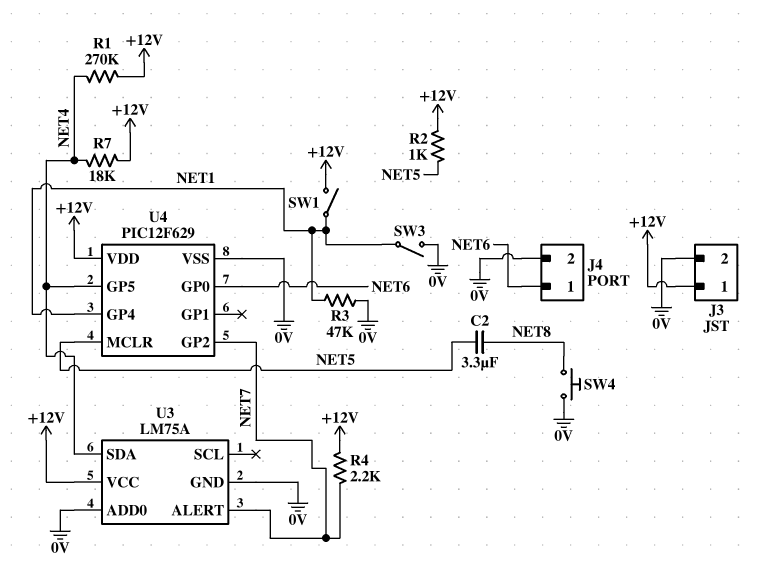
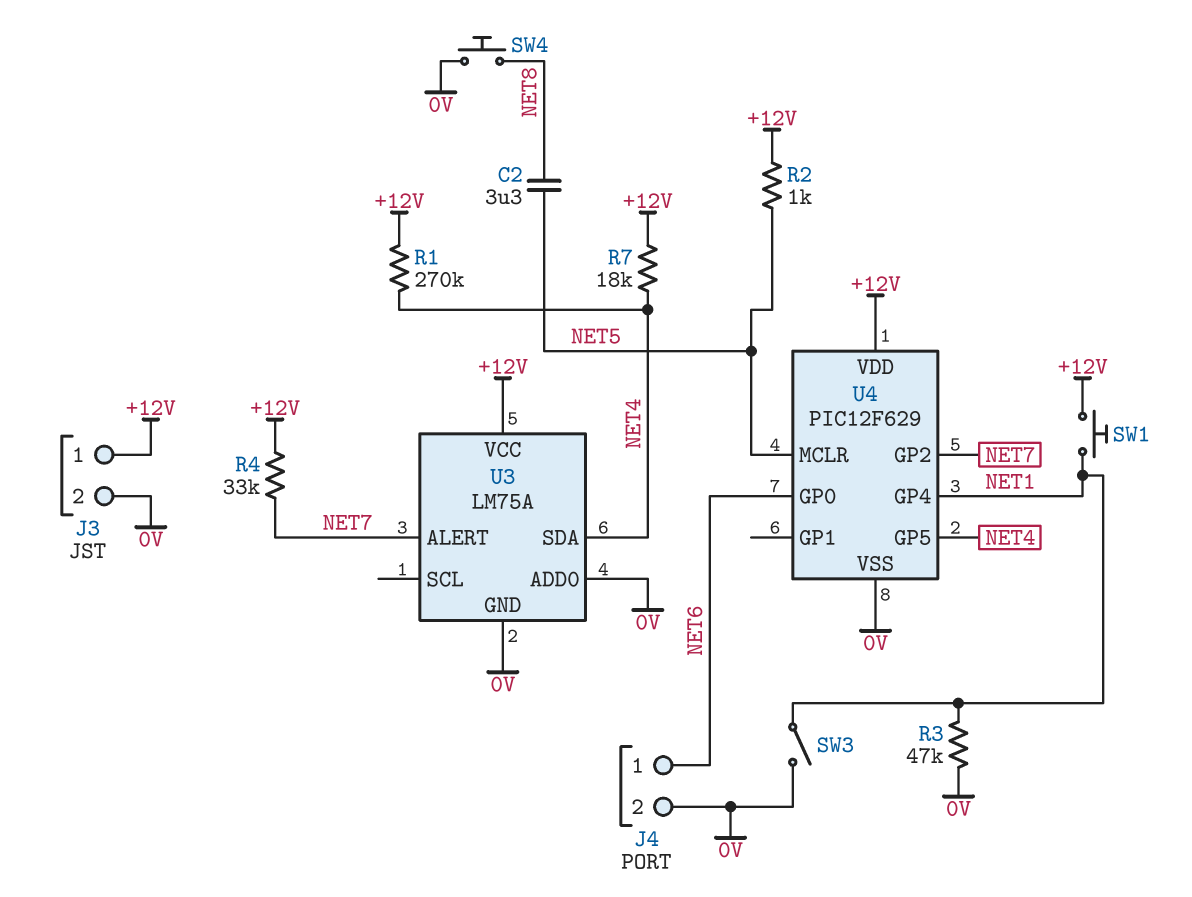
R4: 2.2k (+12V, NET7) -> 33k (+12V, NET7)
SW1: switch (+12V, NET1) -> button (+12V, NET1)

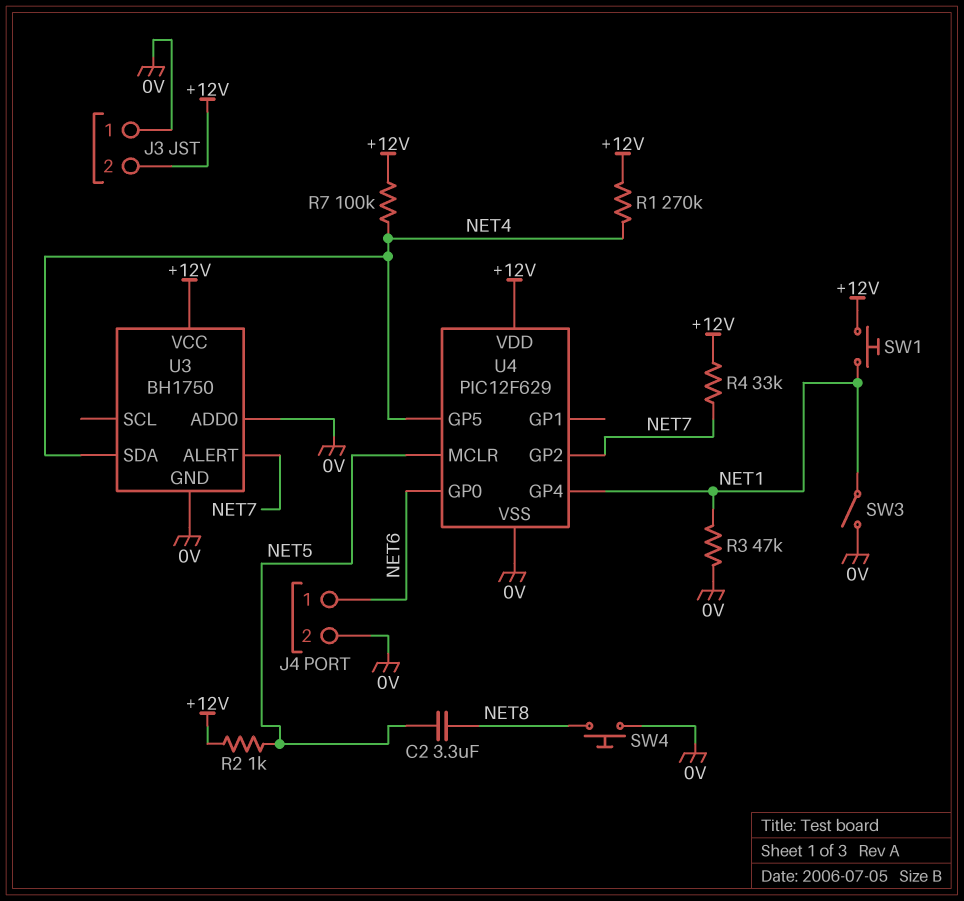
J3 pin 1: +12V -> 0V
J3 pin 2: 0V -> +12V
R7: 18k (+12V, NET4) -> 100k (+12V, NET4)
U3: LM75A -> BH1750

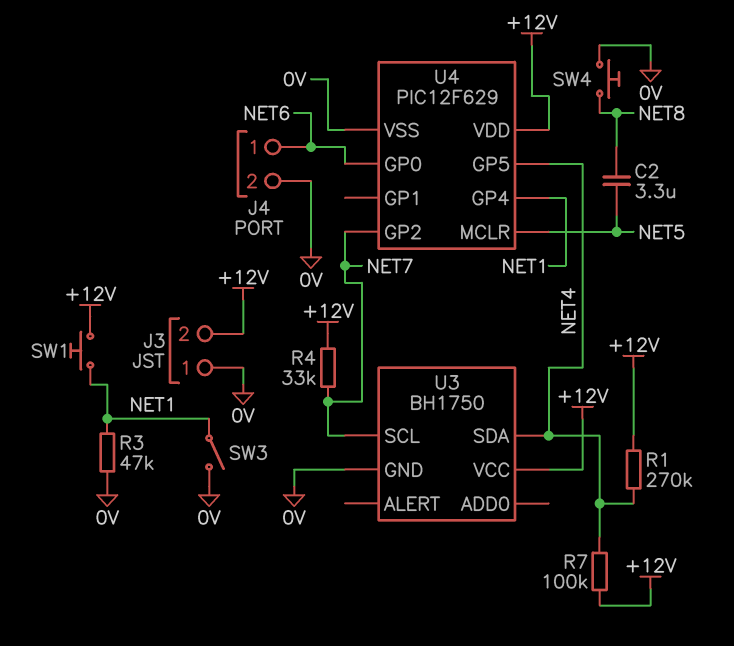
R2: 1k (+12V, NET5) -> none
U3 pin ADD0: 0V -> none
U3 pin ALERT: NET7 -> none
U3 pin SCL: none -> NET7

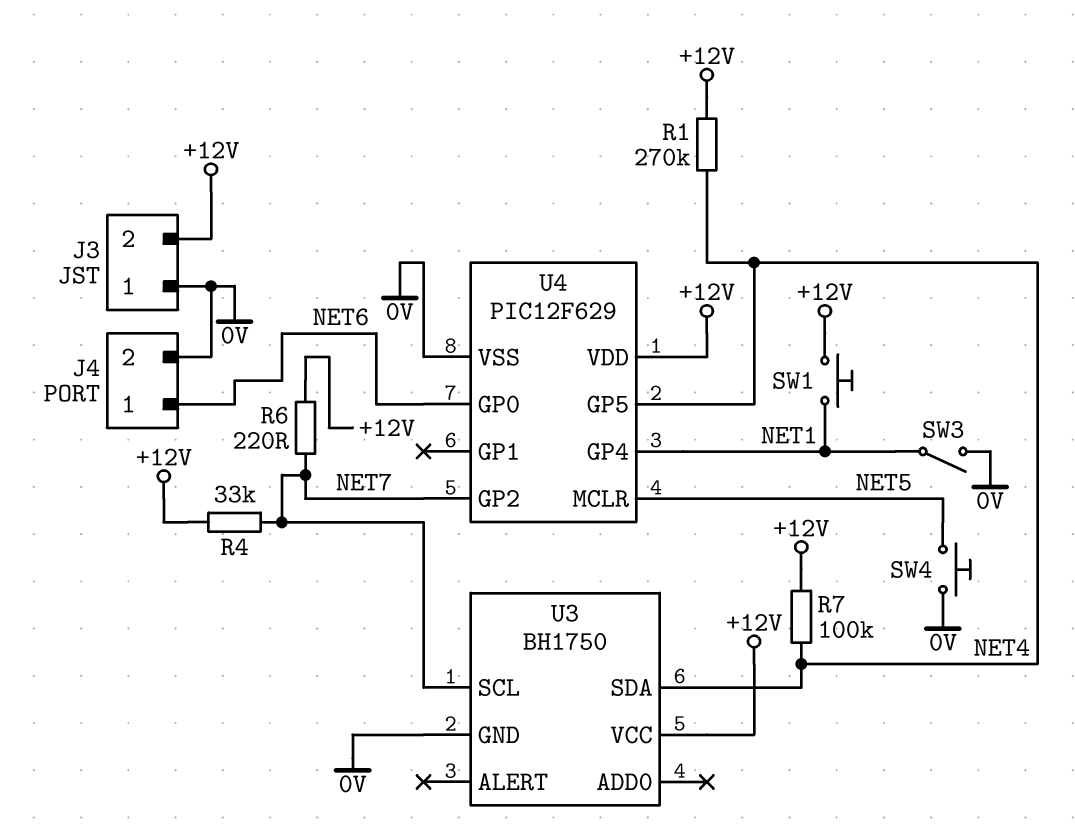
C2: 3.3uF (NET5, NET8) -> none
R3: 47k (0V, NET1) -> none
R6: none -> 220 (+12V, NET7)
SW4: button (0V, NET8) -> button (0V, NET5)

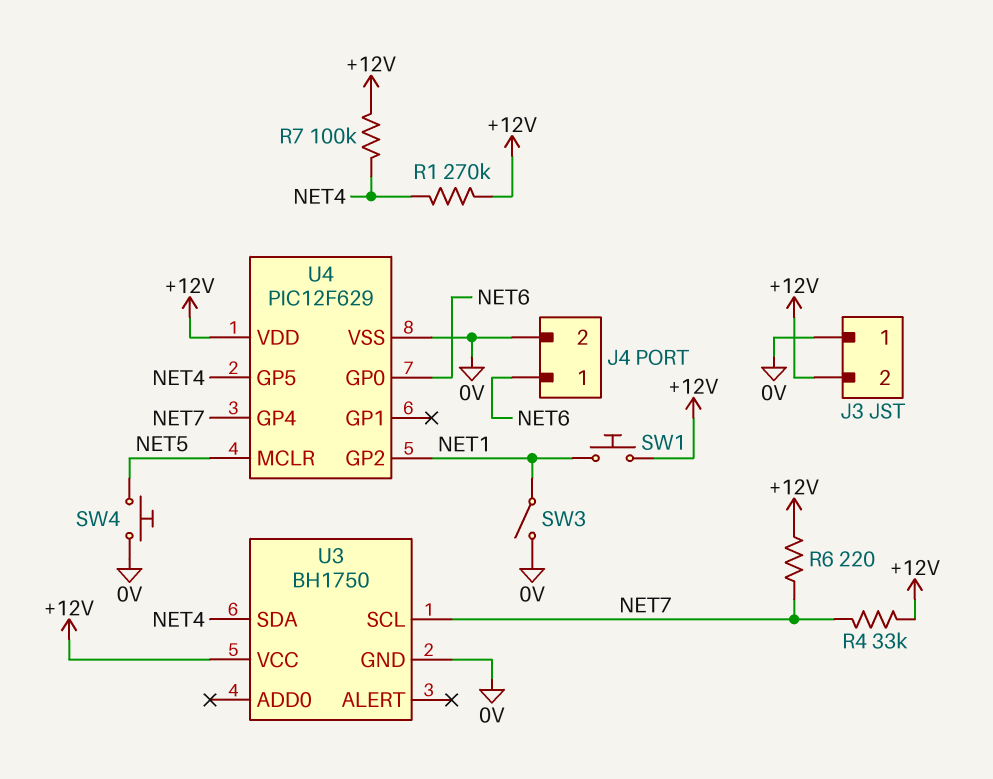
U4 pin GP2: NET7 -> NET1
U4 pin GP4: NET1 -> NET7

